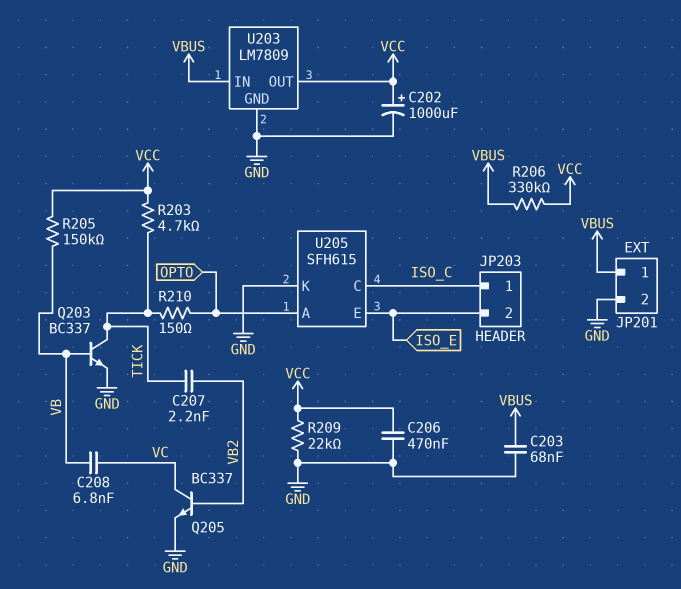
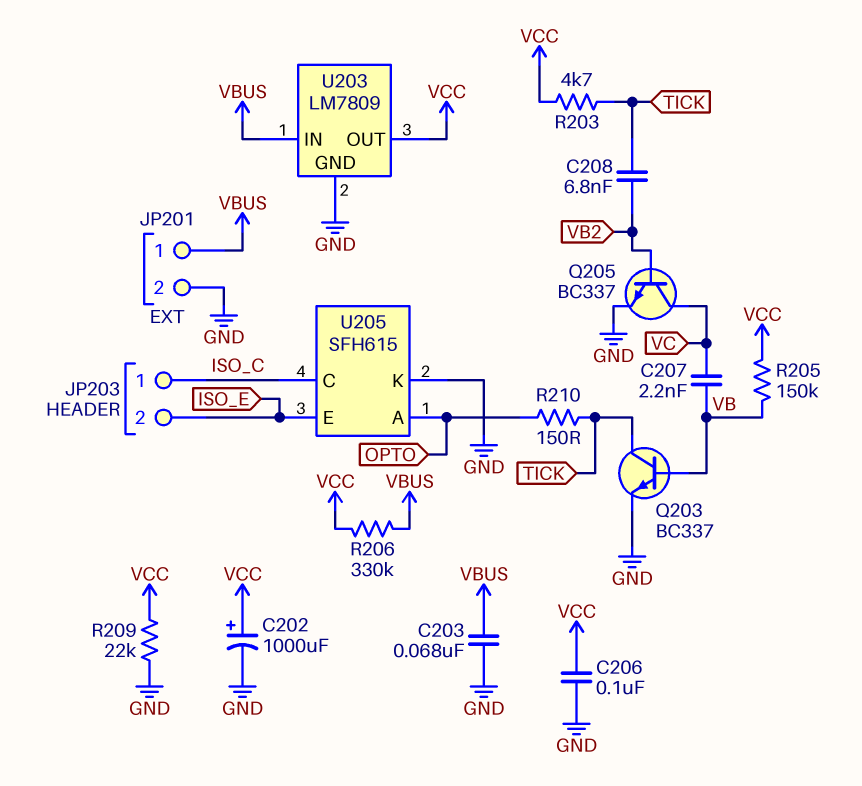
C206: 470nF (GND, VCC) -> 100nF (GND, VCC)
C207: 2.2nF (TICK, VB2) -> 2.2nF (VB, VC)
C208: 6.8nF (VB, VC) -> 6.8nF (TICK, VB2)

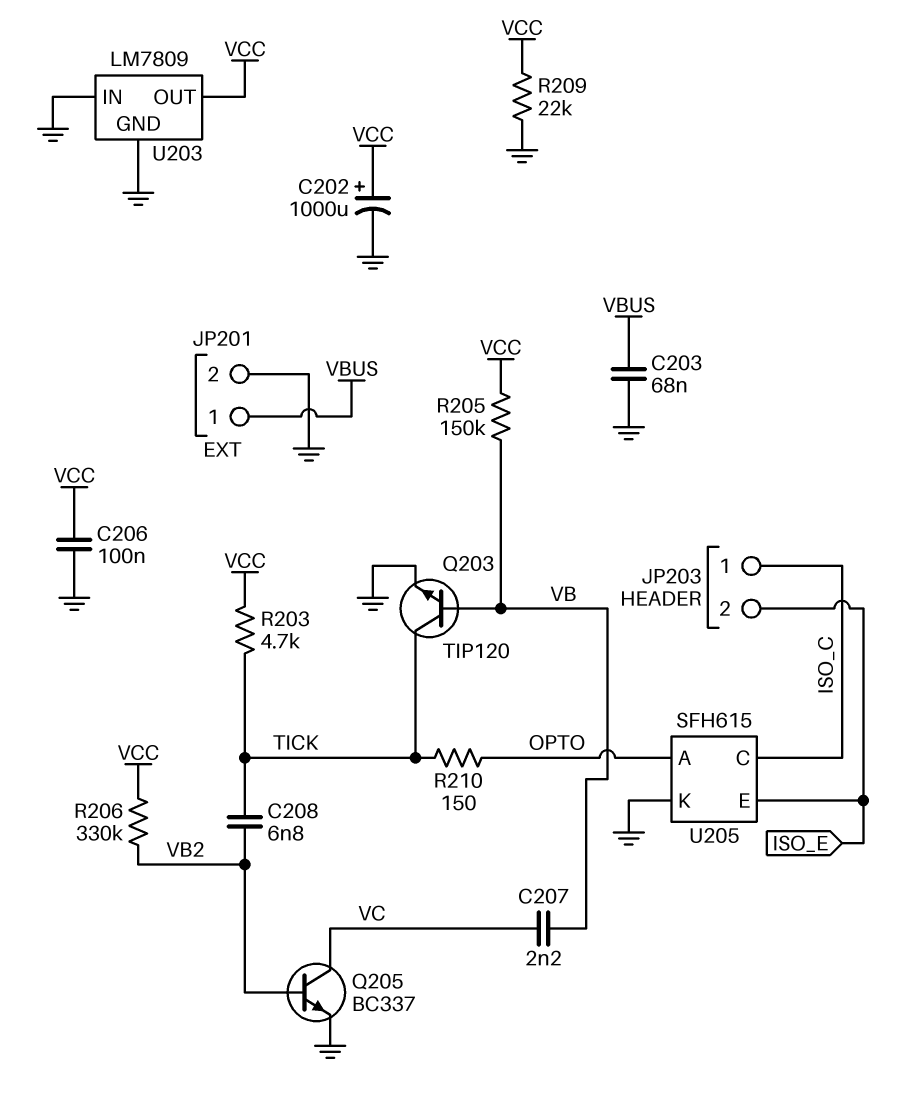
Q203: NPN BC337 (B VB, C TICK, E GND) -> NPN TIP120 (B VB, C TICK, E GND)
R206: 330k (VBUS, VCC) -> 330k (VB2, VCC)
U203 pin IN: VBUS -> GND

